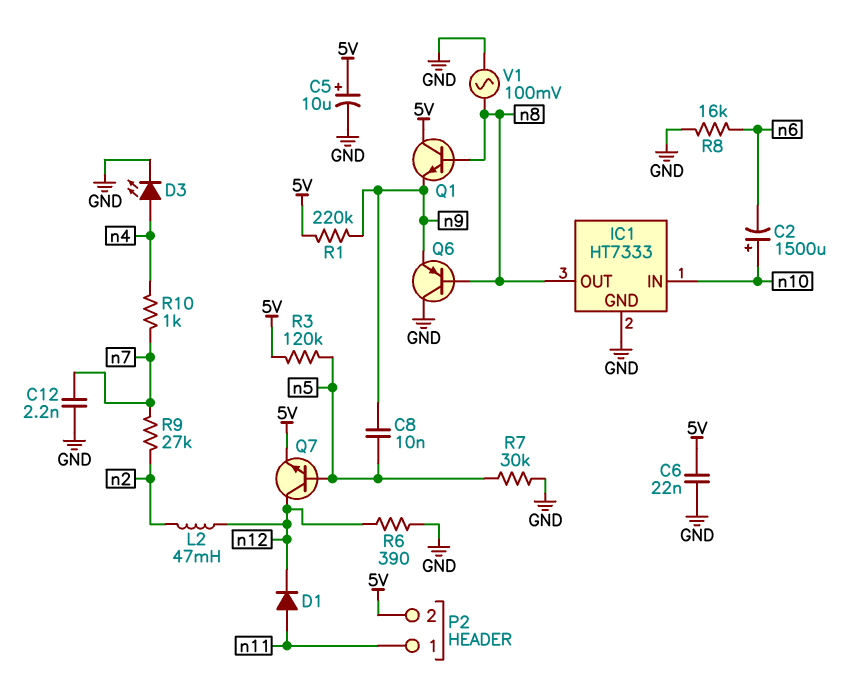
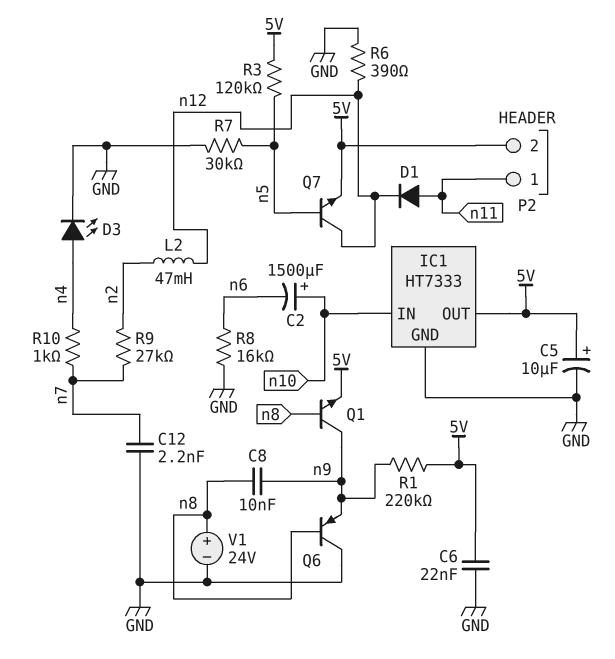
C8: 10nF (n5, n9) -> 10nF (n8, n9)
IC1 pin OUT: n8 -> 5V
Q1: NPN (B n8, C 5V, E n9) -> NPN (B n8, C n9, E 5V)
V1: AC 100mV (GND, n8) -> 24V (plus n8, minus GND)

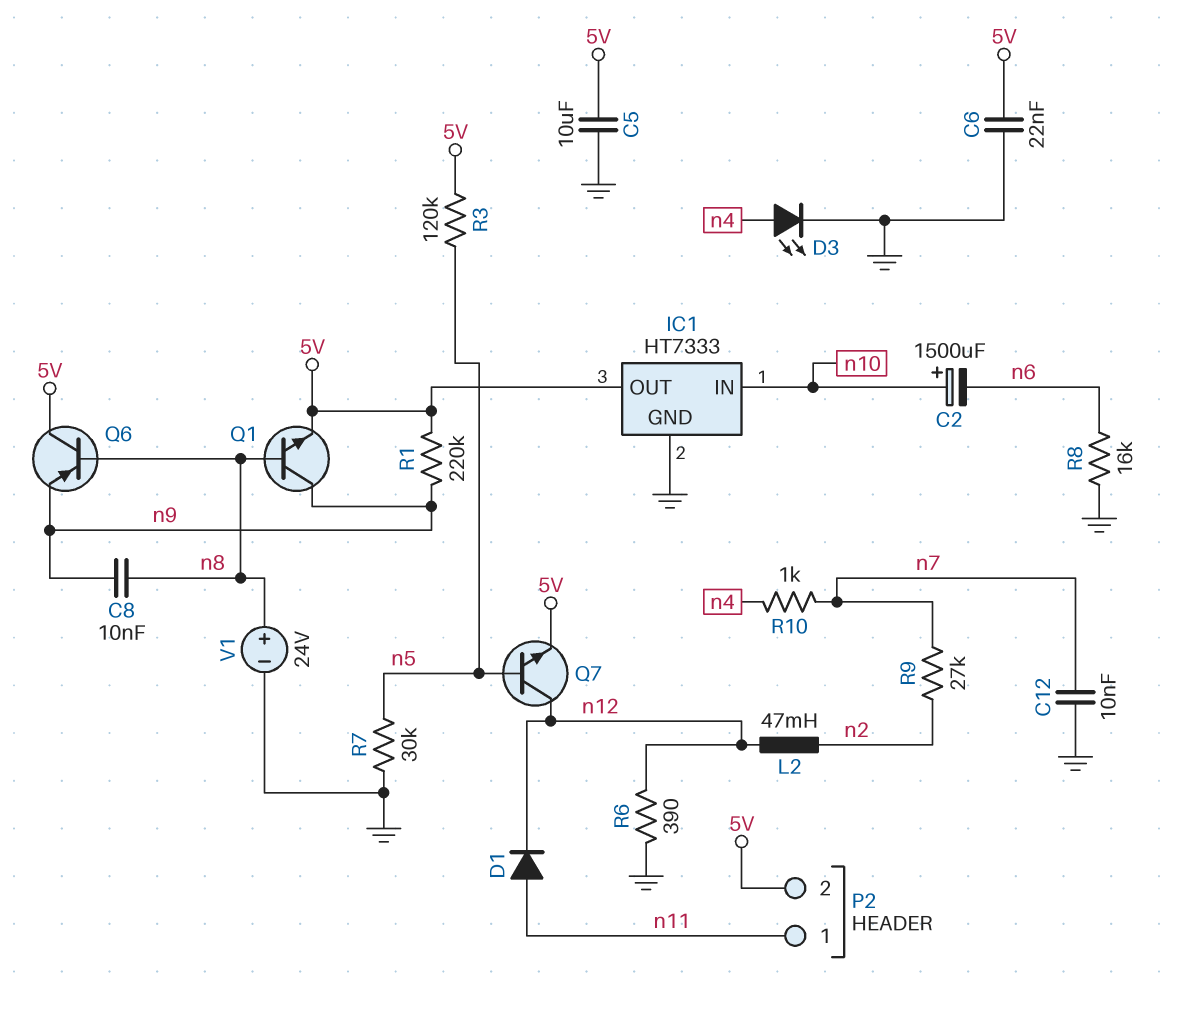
C5: 10uF (plus 5V, minus GND) -> 10uF (5V, GND)
C12: 2.2nF (GND, n7) -> 10nF (GND, n7)
Q6: PNP (B n8, C GND, E n9) -> PNP (B n8, C 5V, E n9)

